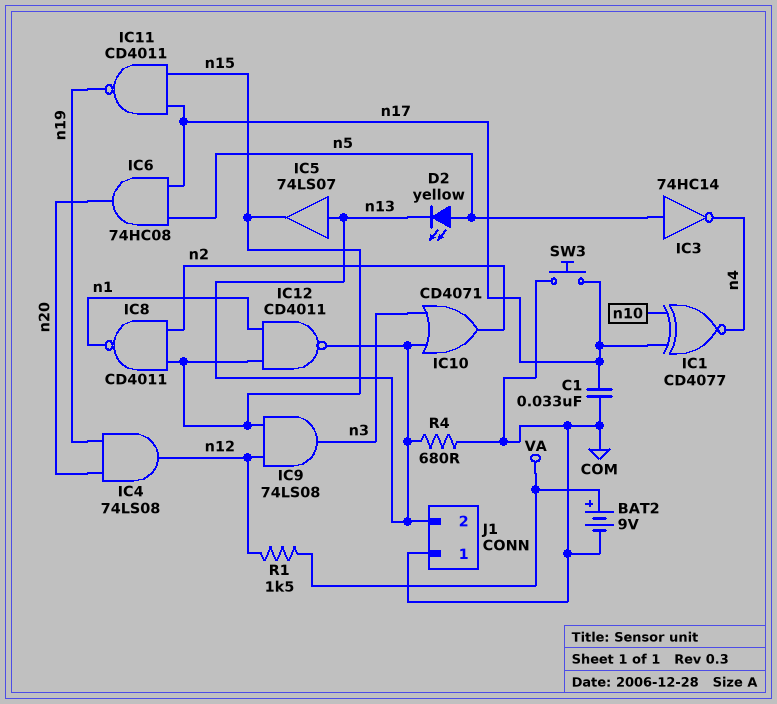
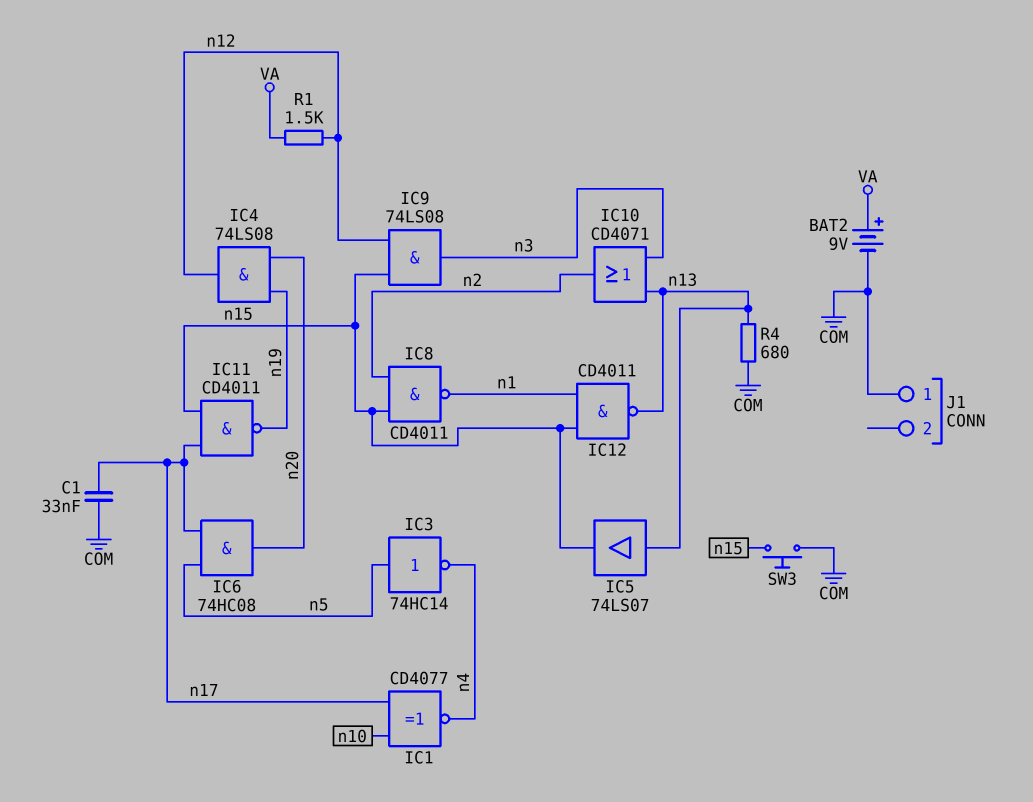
D2: LED yellow (A n5, K n13) -> none
J1 pin 2: n13 -> none
SW3: button (COM, n17) -> button (COM, n15)

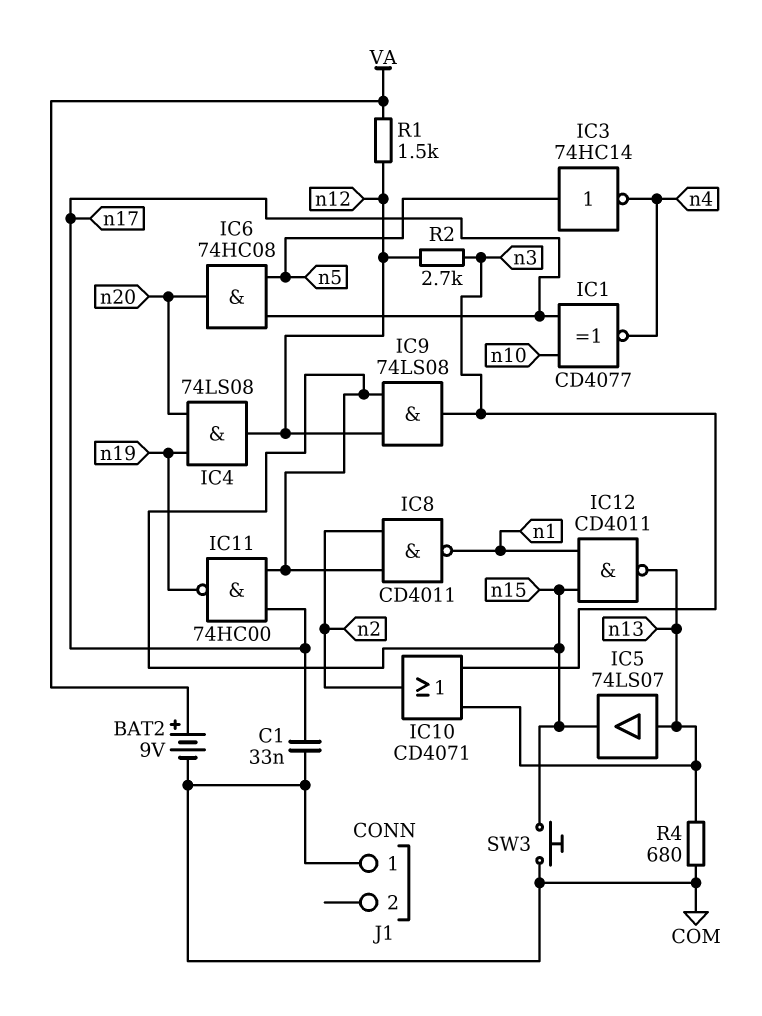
IC11: NAND CD4011 (in n15, in n17, out n19) -> NAND 74HC00 (in n15, in n17, out n19)
R2: none -> 2.7k (n3, n12)

